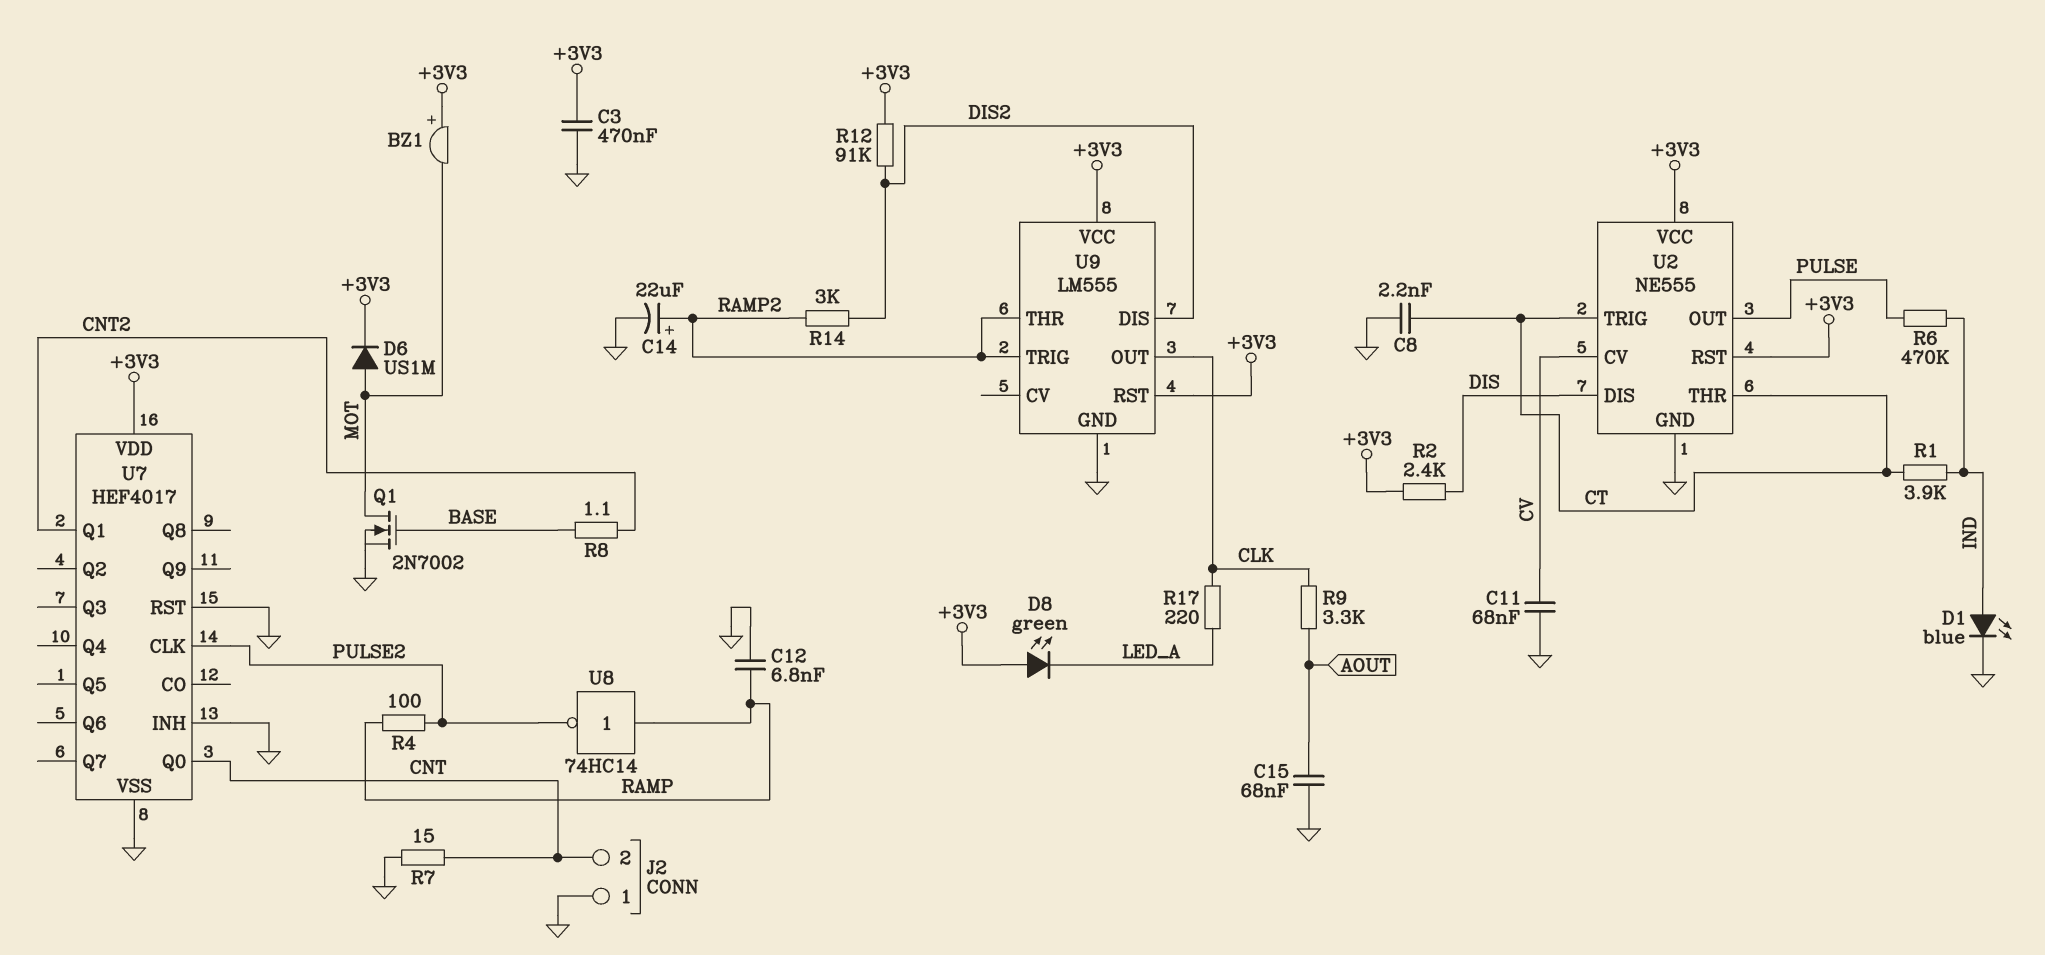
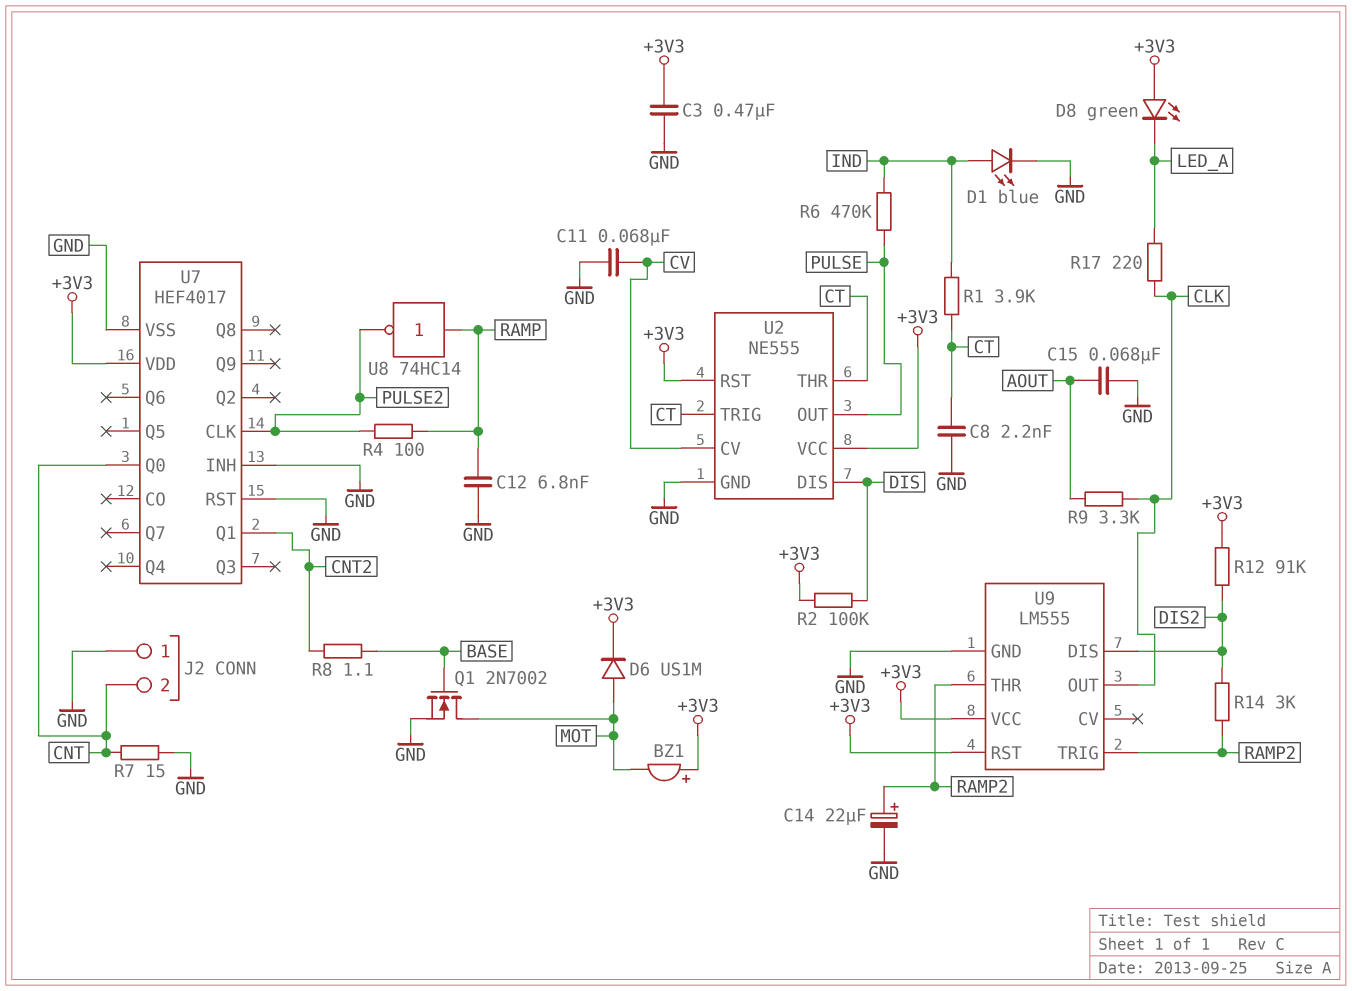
R2: 2.4k (+3V3, DIS) -> 100k (+3V3, DIS)

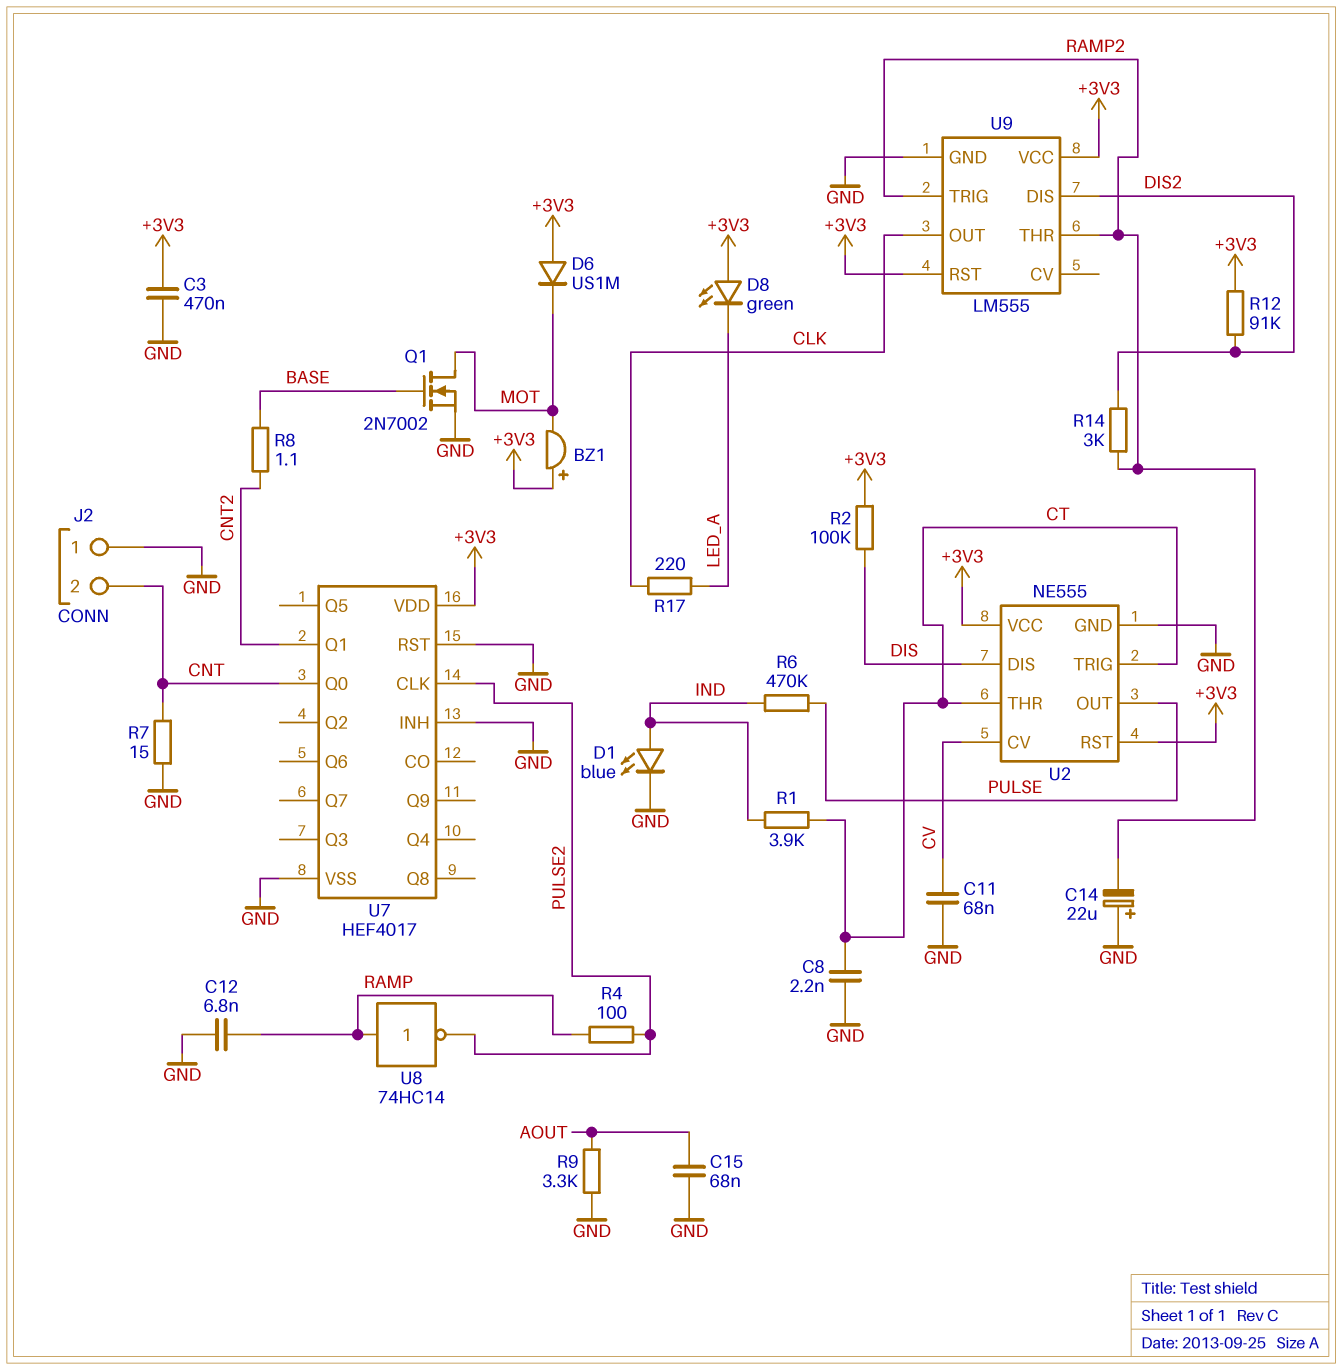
C14: 22uF (plus RAMP2, minus GND) -> 22uF (plus GND, minus RAMP2)
D6: diode US1M (A MOT, K +3V3) -> diode US1M (A +3V3, K MOT)
R9: 3.3k (AOUT, CLK) -> 3.3k (AOUT, GND)

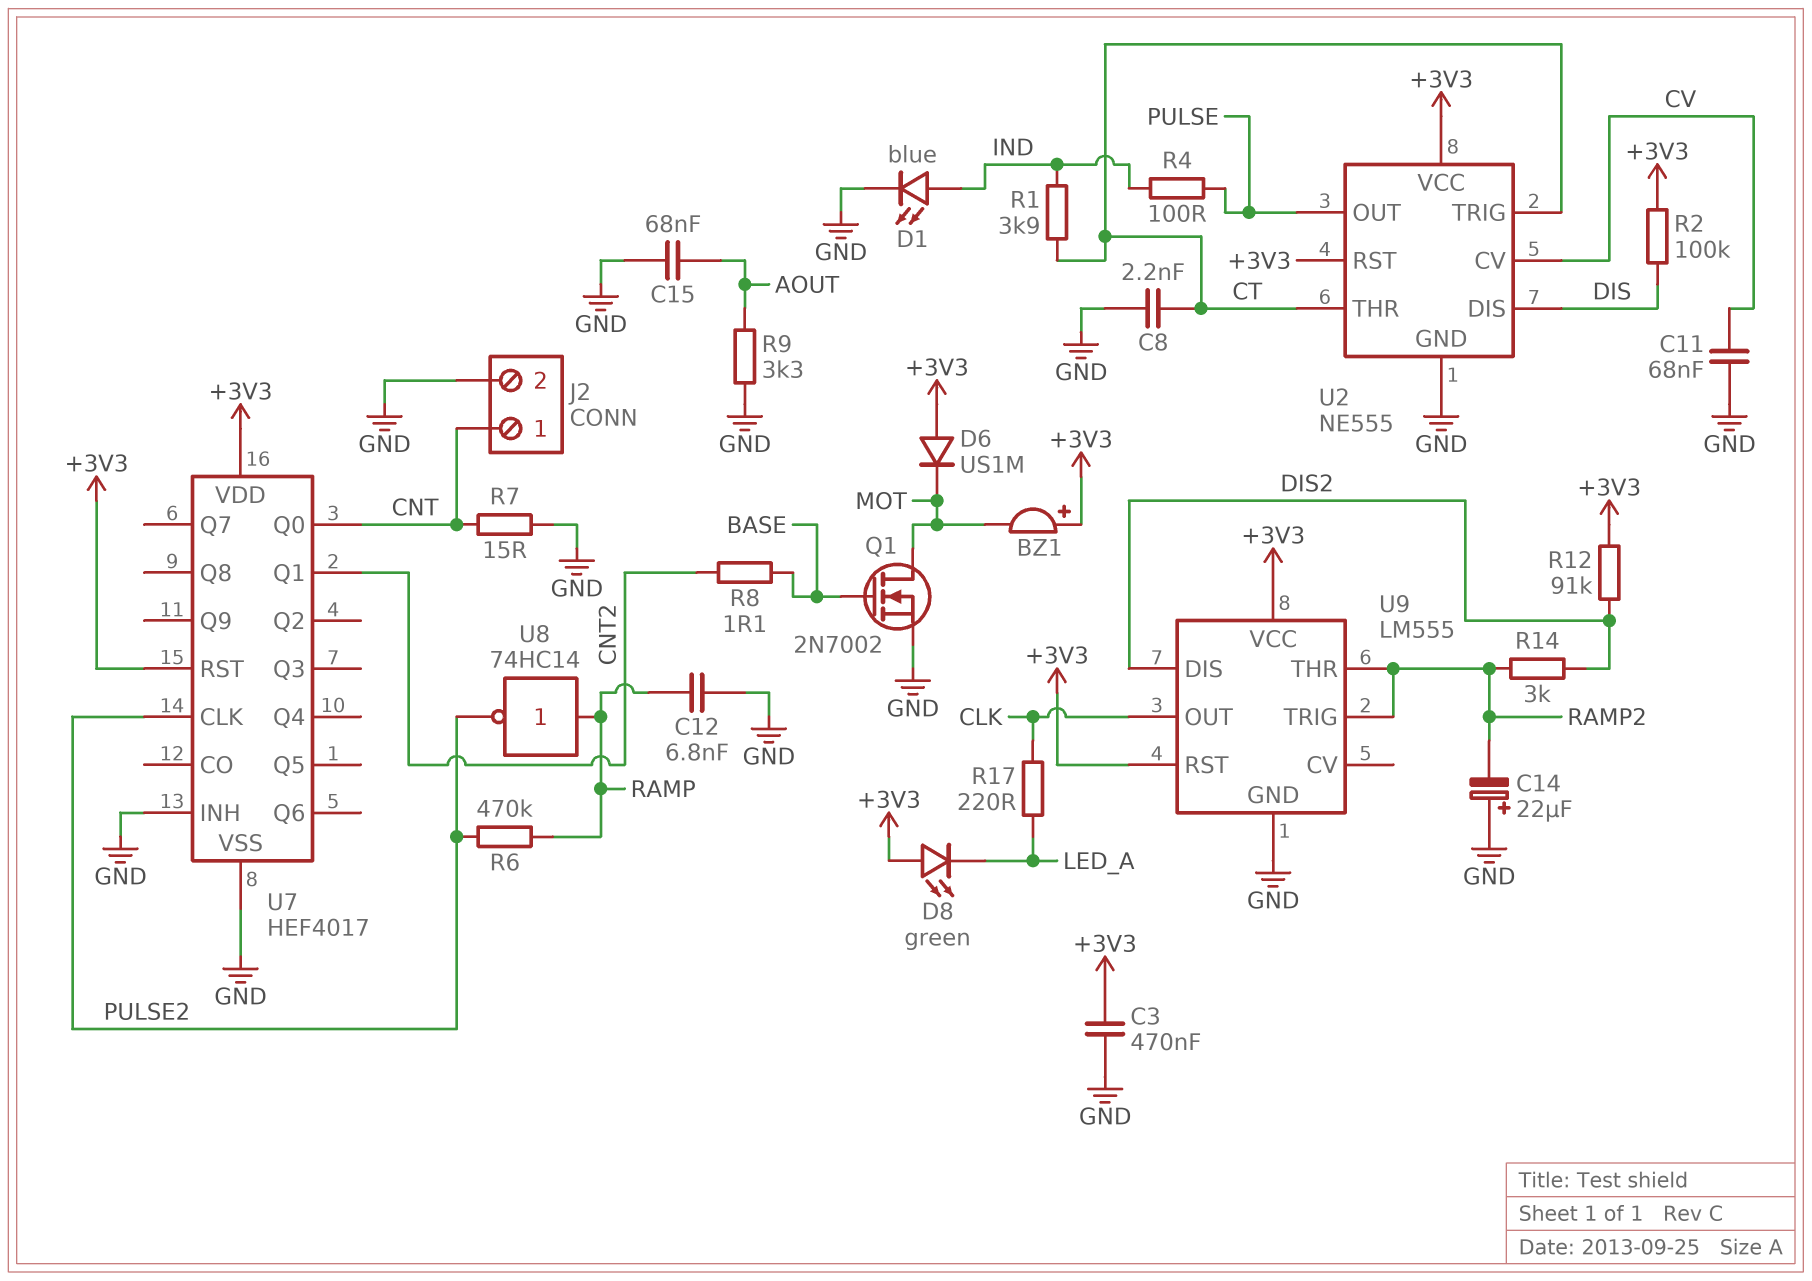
J2 pin 1: GND -> CNT
J2 pin 2: CNT -> GND
R4: 100 (PULSE2, RAMP) -> 100 (IND, PULSE)
R6: 470k (IND, PULSE) -> 470k (PULSE2, RAMP)
U7 pin RST: GND -> +3V3

